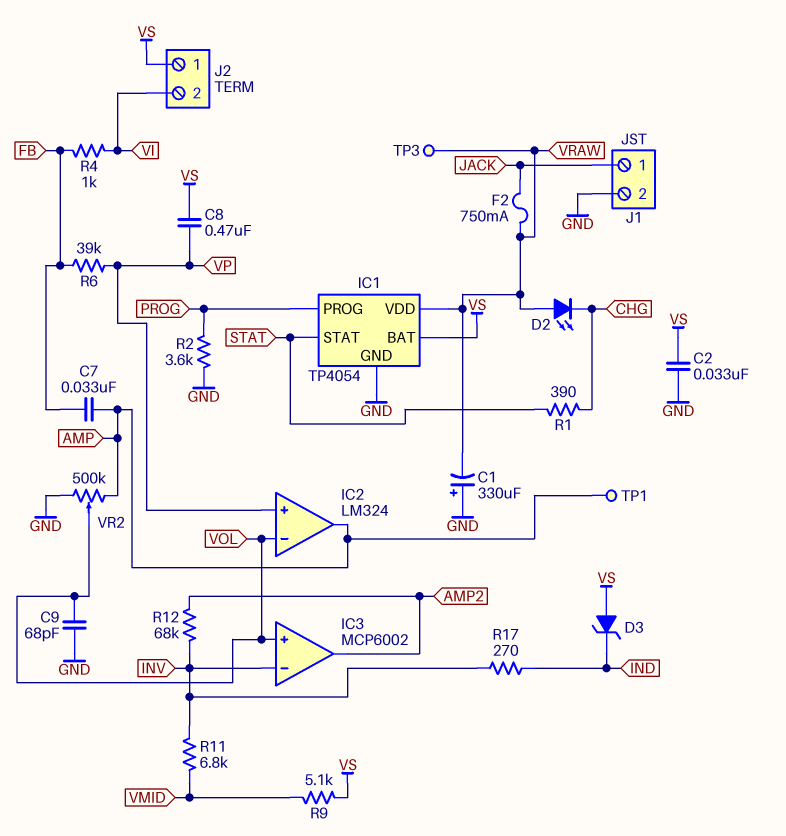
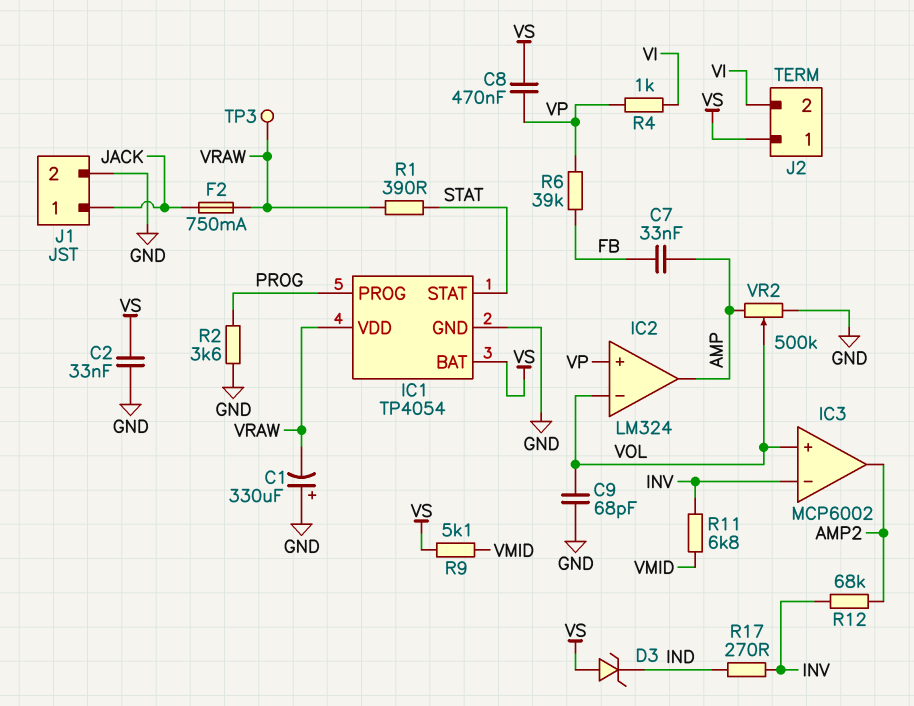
D2: LED (A VRAW, K CHG) -> none
R1: 390 (CHG, STAT) -> 390 (STAT, VRAW)
R4: 1k (FB, VI) -> 1k (VI, VP)
TP1: test point (AMP) -> none

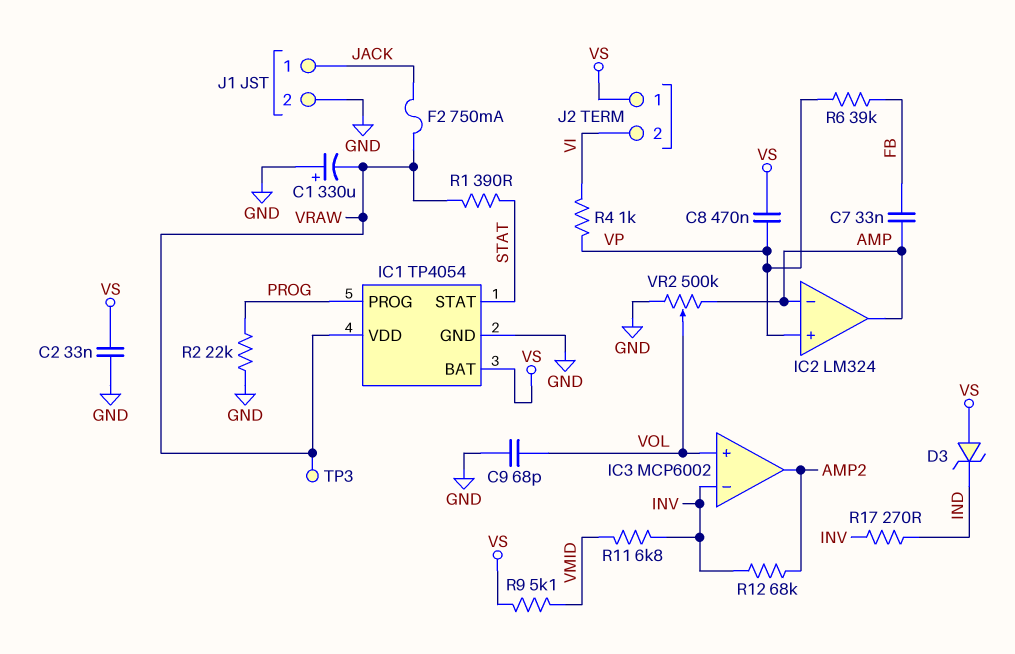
IC2 pin in-: VOL -> AMP
R2: 3.6k (GND, PROG) -> 22k (GND, PROG)

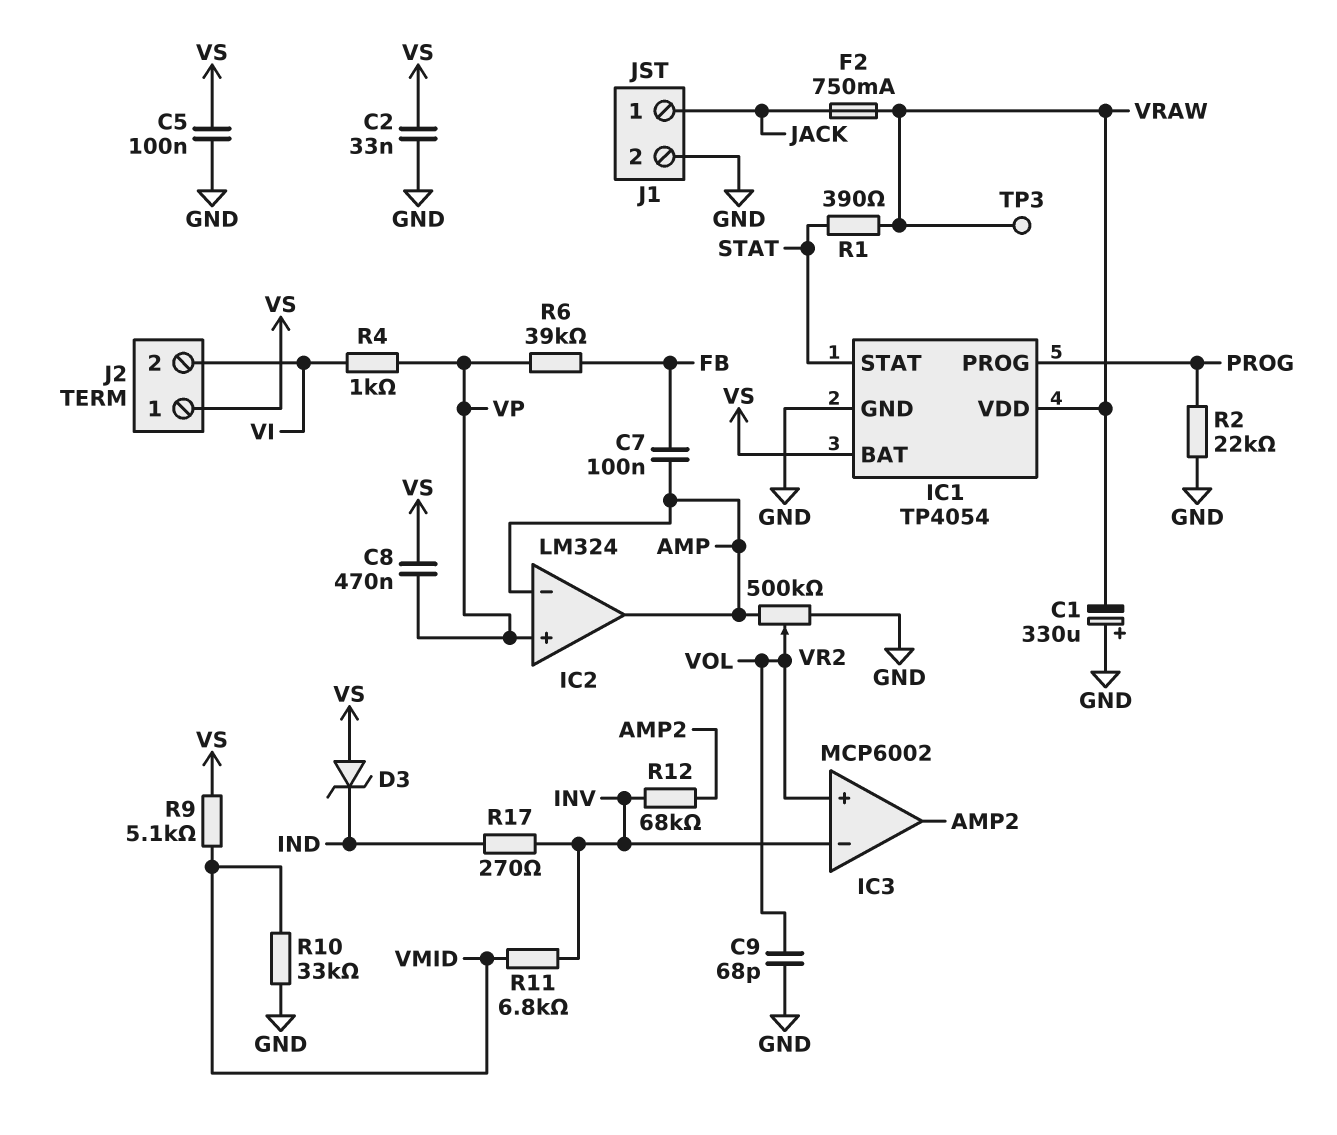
C5: none -> 100nF (GND, VS)
C7: 33nF (AMP, FB) -> 100nF (AMP, FB)
R10: none -> 33k (GND, VMID)

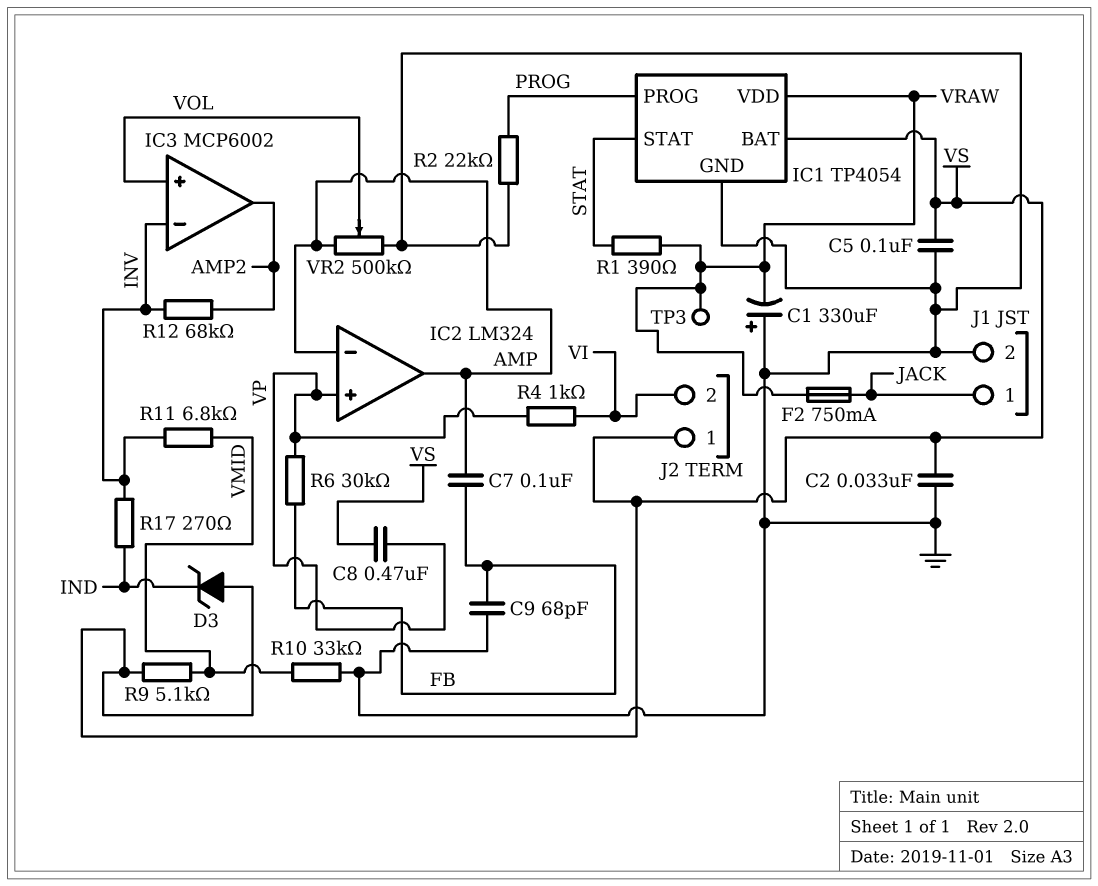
C9: 68pF (GND, VOL) -> 68pF (FB, GND)
R6: 39k (FB, VP) -> 30k (FB, VP)

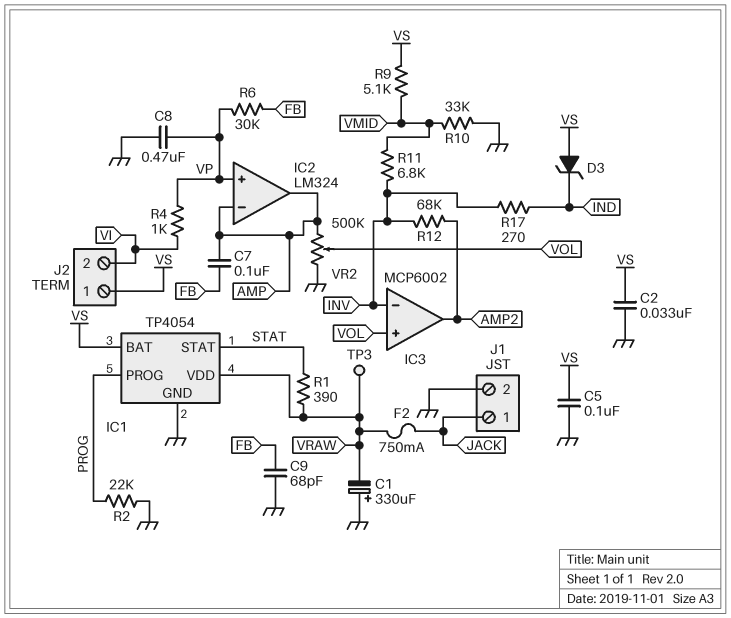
C8: 470nF (VP, VS) -> 470nF (GND, VP)

